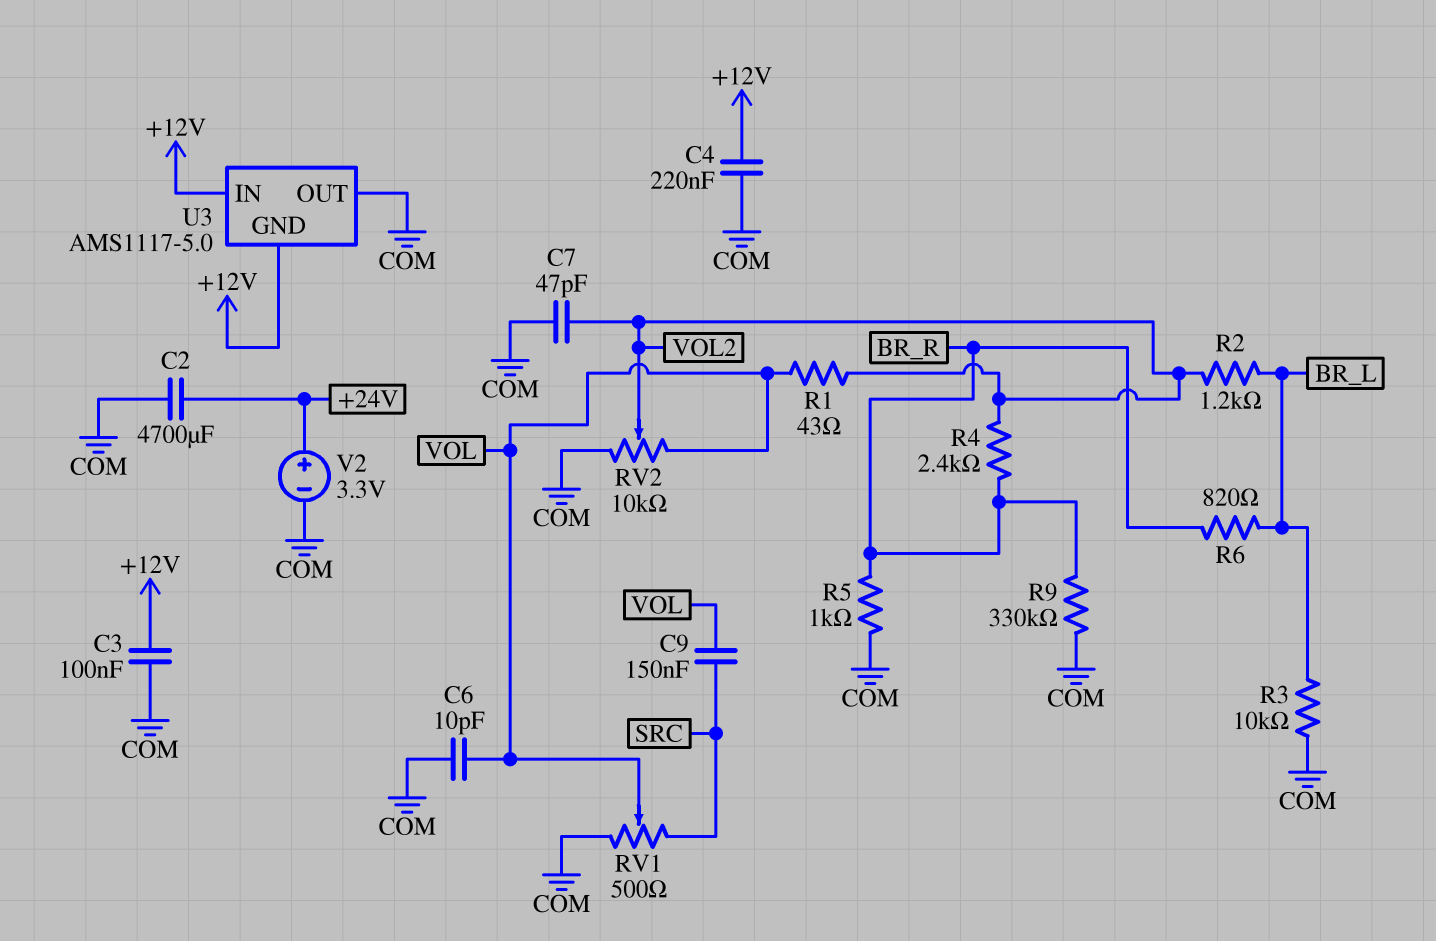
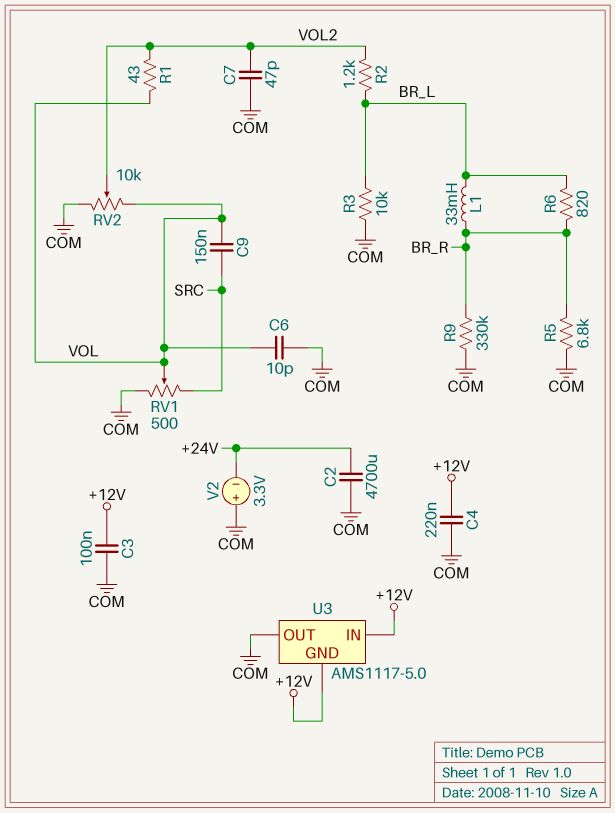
L1: none -> 33mH (BR_L, BR_R)
R4: 2.4k (BR_R, VOL2) -> none
R5: 1k (BR_R, COM) -> 6.8k (BR_R, COM)
V2: 3.3V (plus +24V, minus COM) -> 3.3V (plus COM, minus +24V)

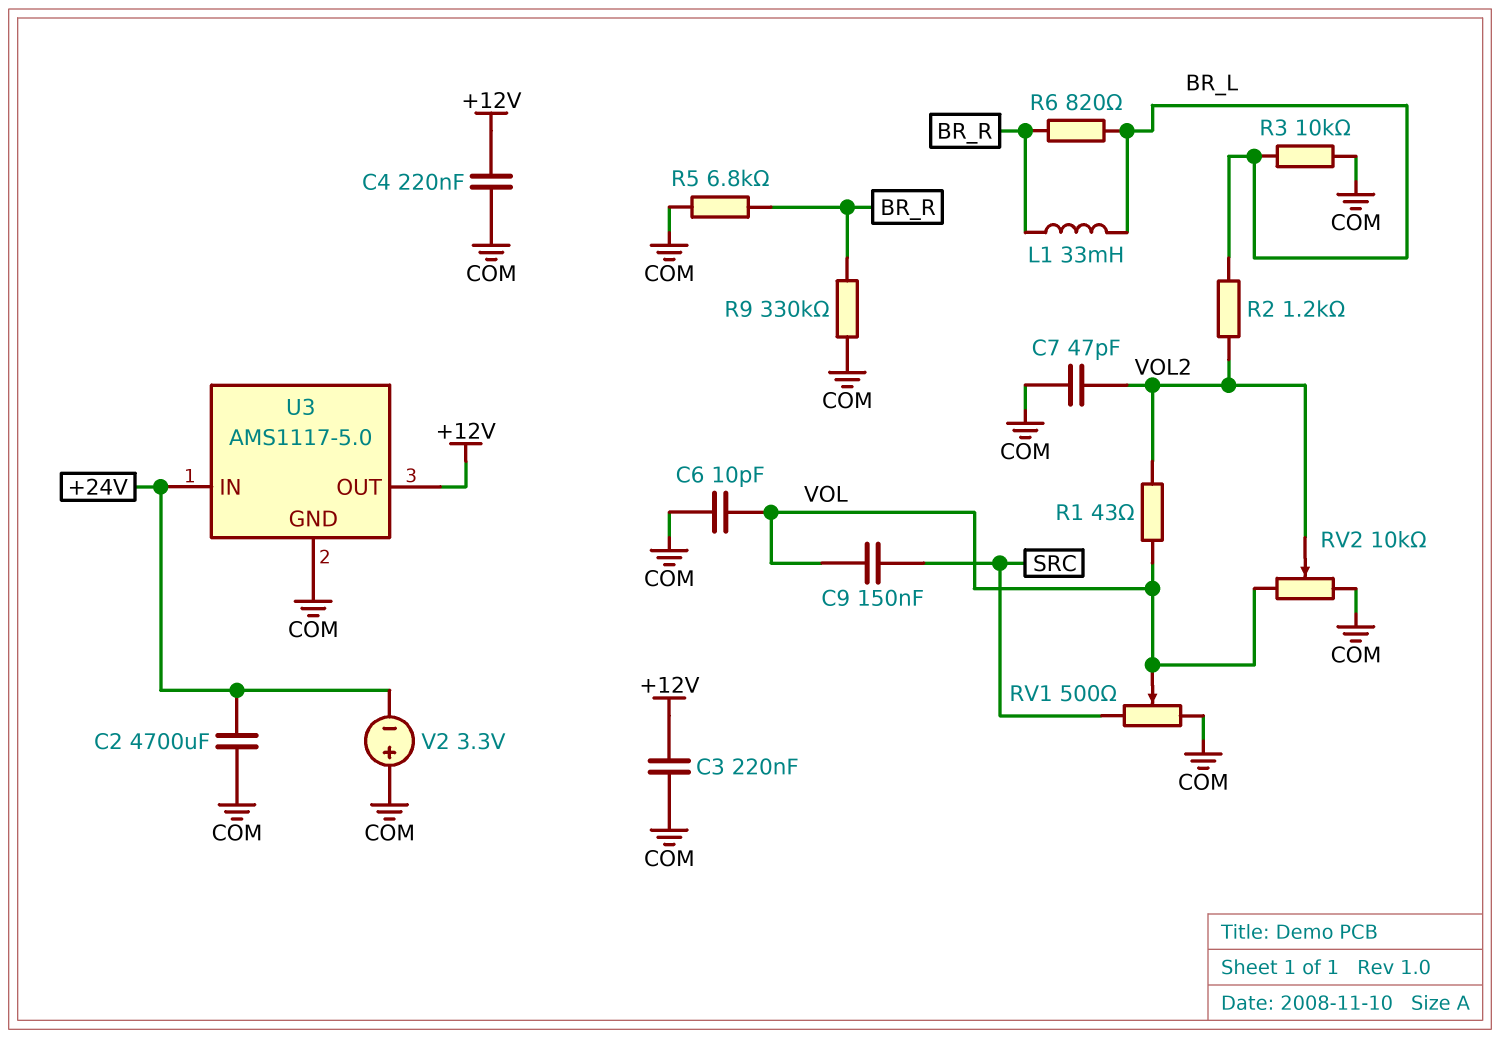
C3: 100nF (+12V, COM) -> 220nF (+12V, COM)
U3 pin GND: +12V -> COM
U3 pin IN: +12V -> +24V
U3 pin OUT: COM -> +12V

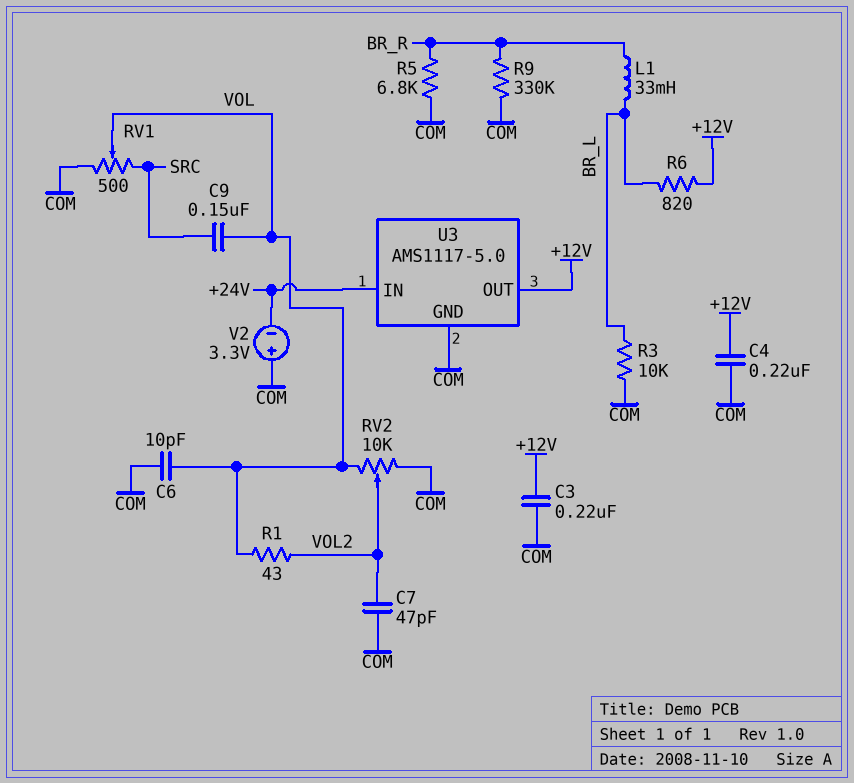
C2: 4700uF (+24V, COM) -> none
R2: 1.2k (BR_L, VOL2) -> none
R6: 820 (BR_L, BR_R) -> 820 (+12V, BR_L)

